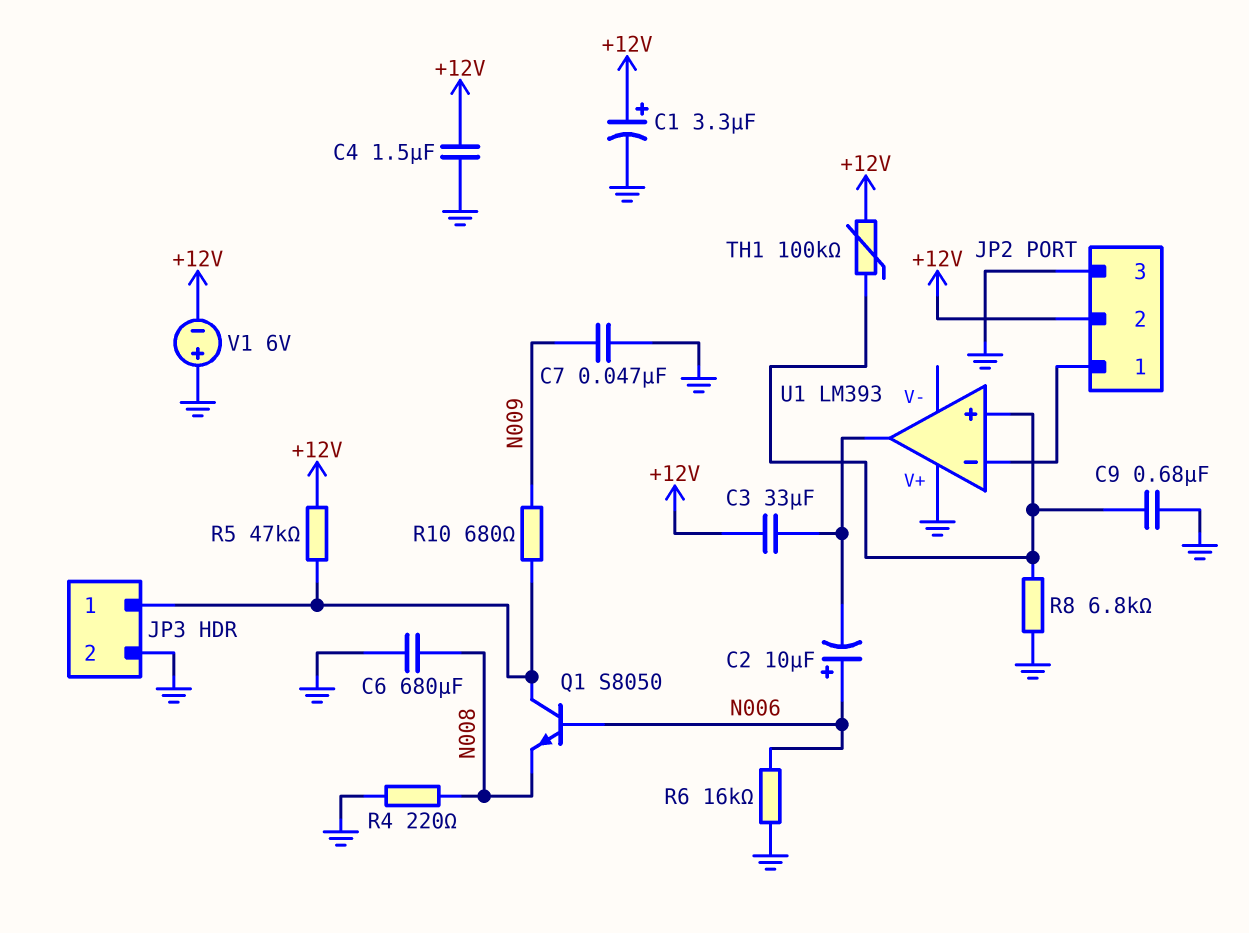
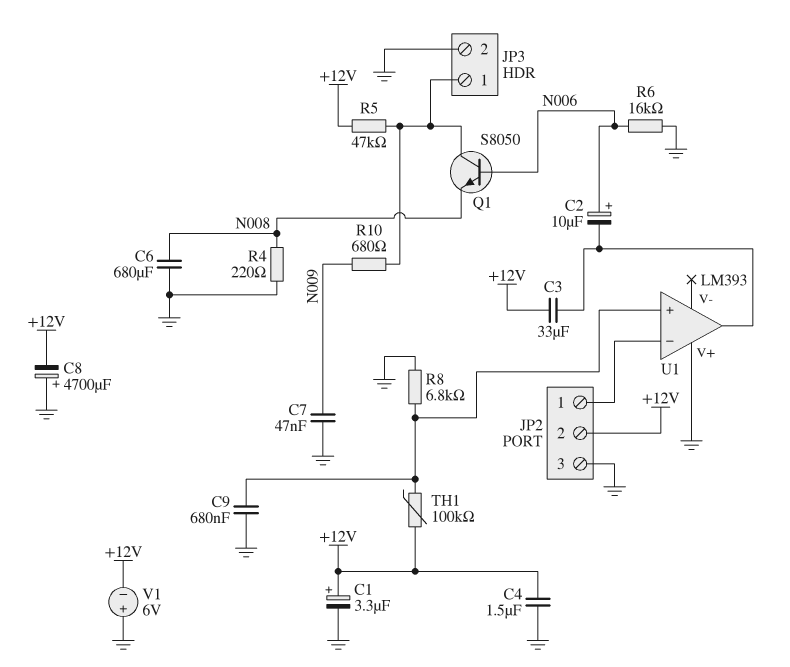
C8: none -> 4700uF (plus GND, minus +12V)

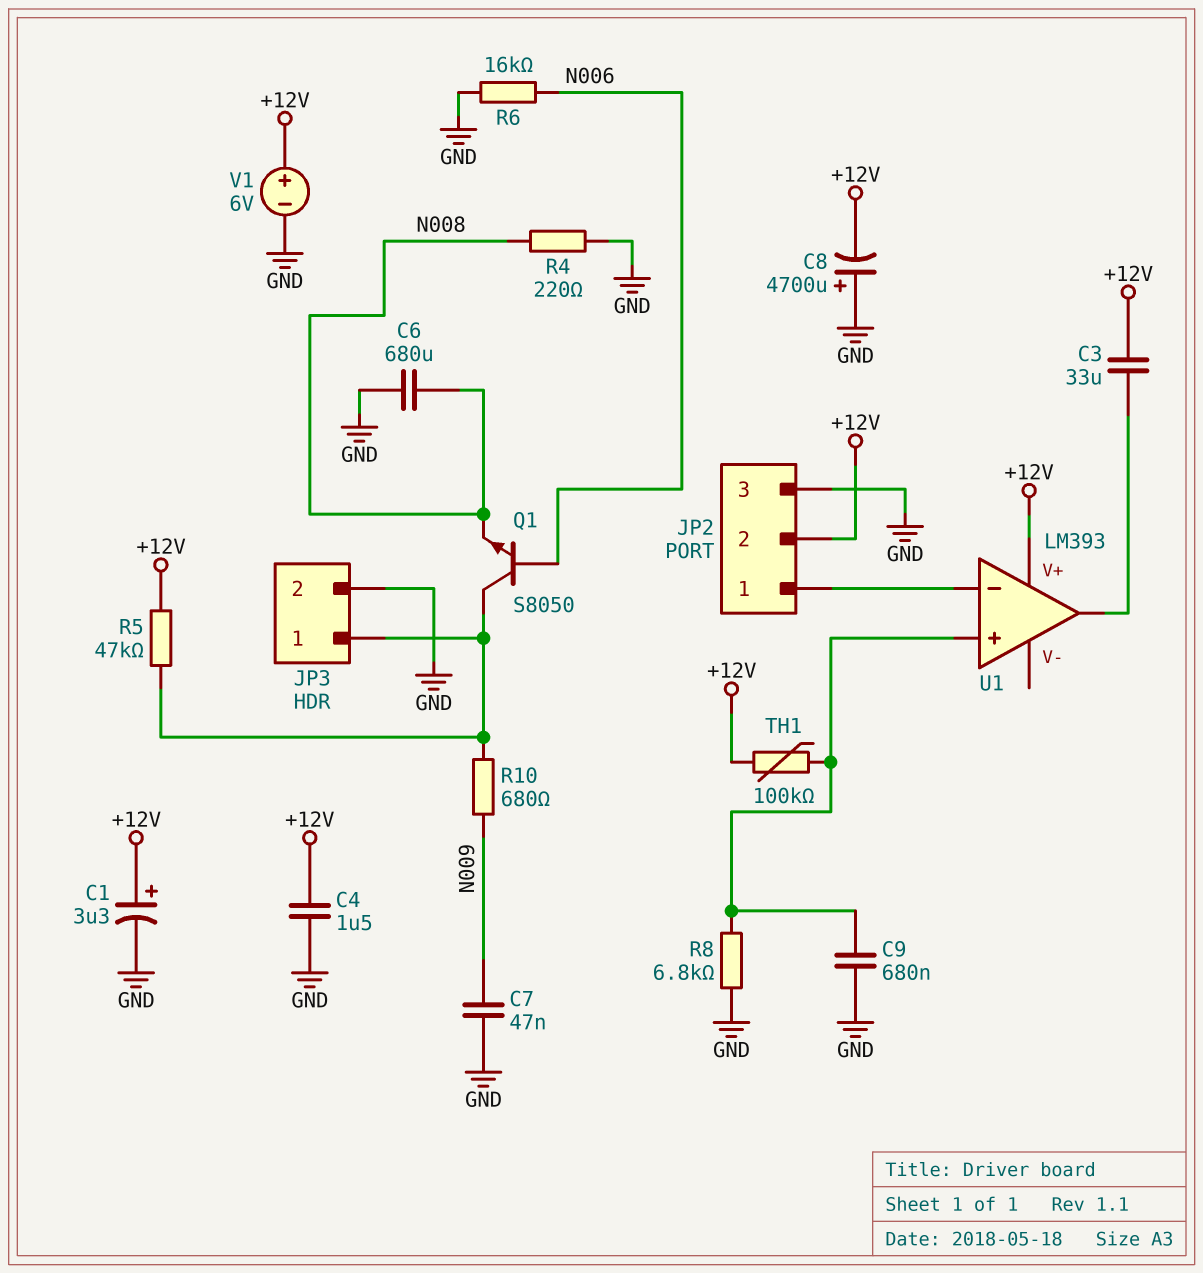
C2: 10uF (plus N006, minus U1/out) -> none
U1 pin V+: GND -> +12V
V1: 6V (plus GND, minus +12V) -> 6V (plus +12V, minus GND)

